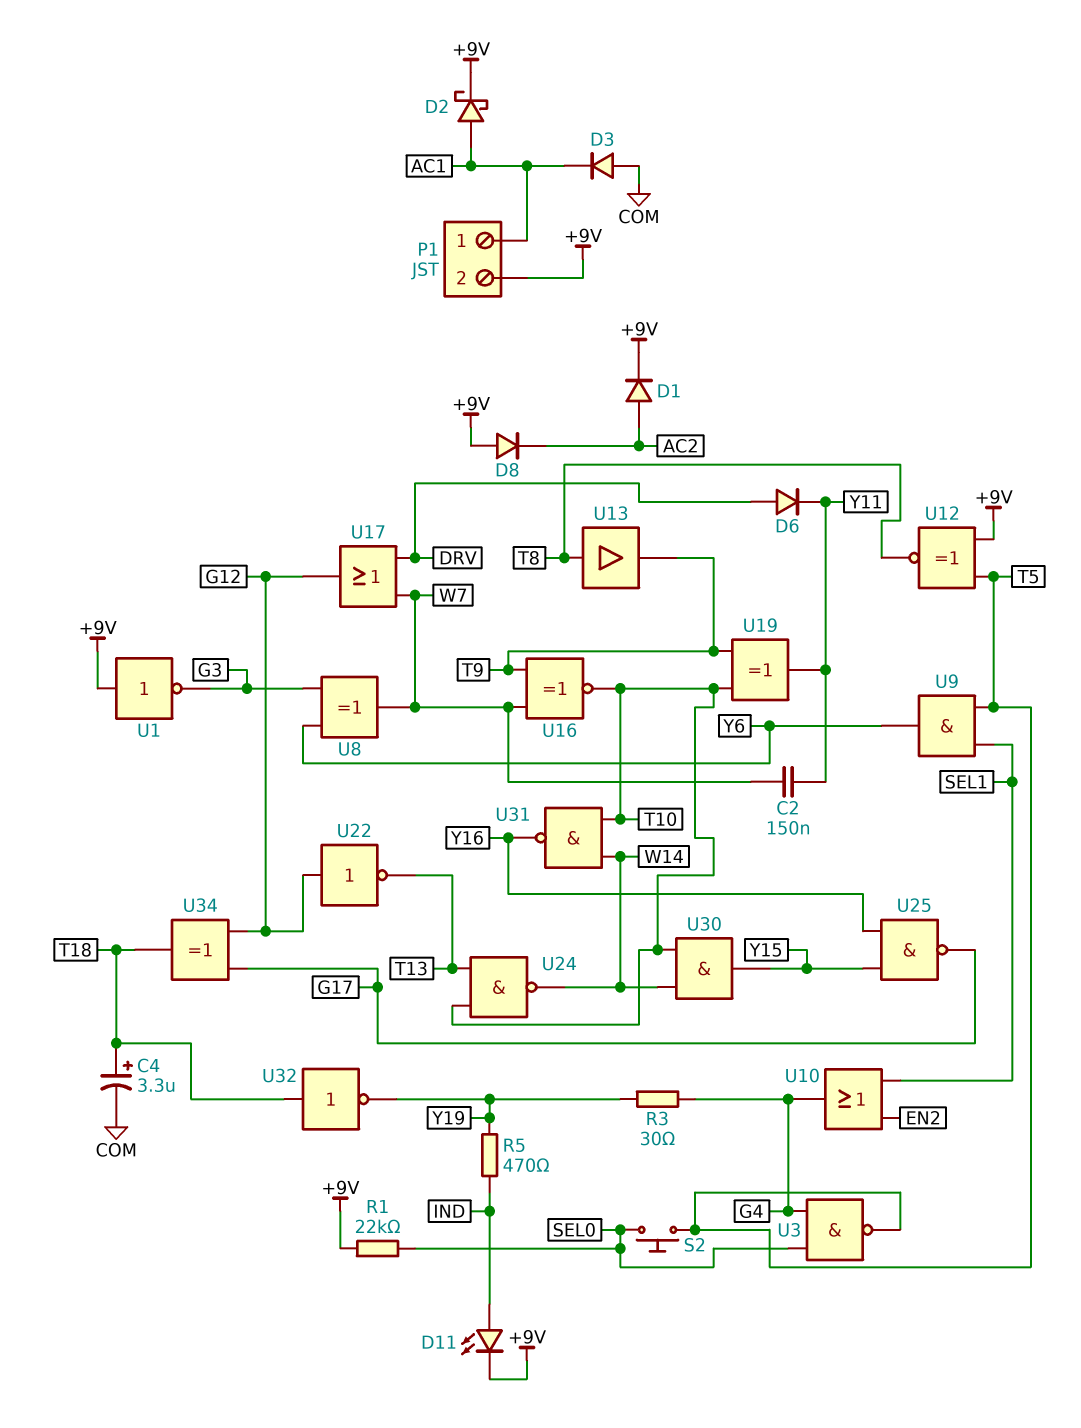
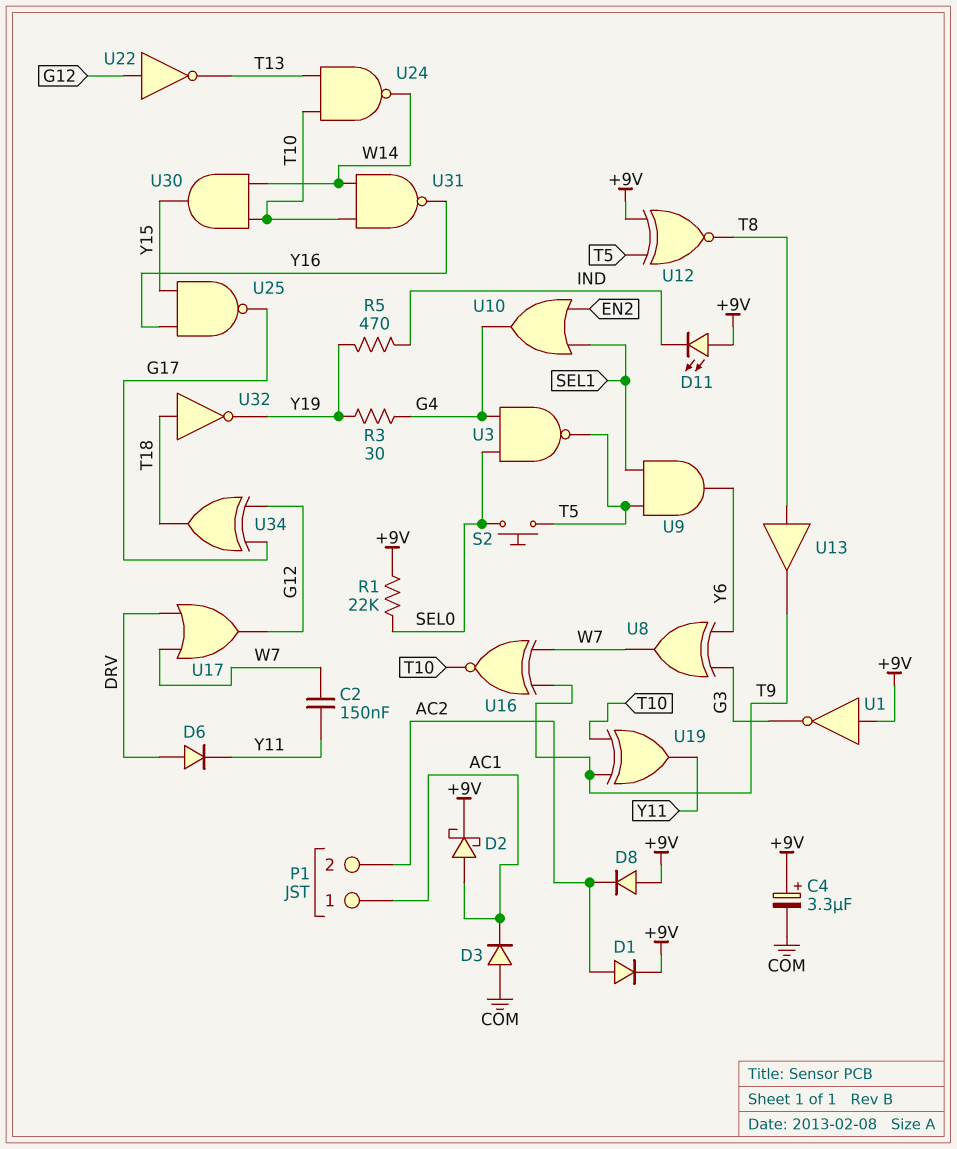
C4: 3.3uF (plus T18, minus COM) -> 3.3uF (plus +9V, minus COM)
D11: LED (A IND, K +9V) -> LED (A +9V, K IND)
P1 pin 2: +9V -> AC2

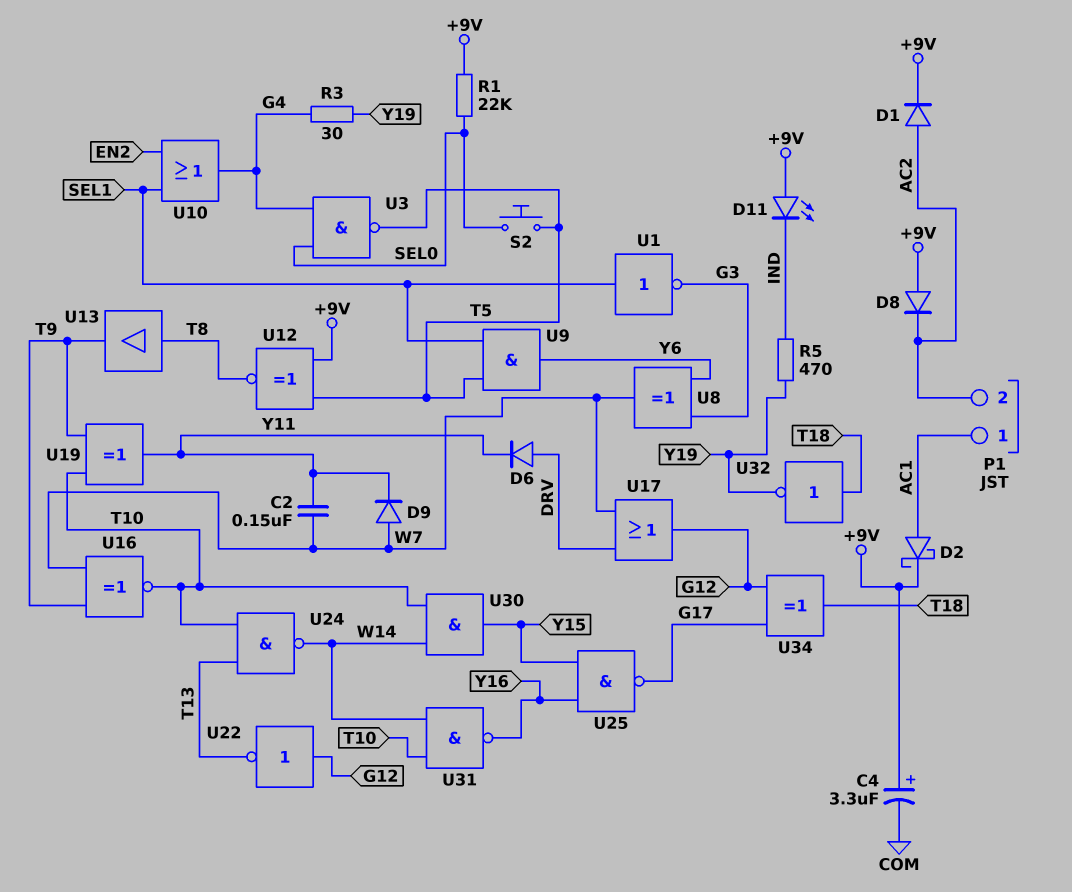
D3: diode (A COM, K AC1) -> none
D9: none -> diode (A W7, K Y11)
U1: NOT (in +9V, out G3) -> NOT (in SEL1, out G3)

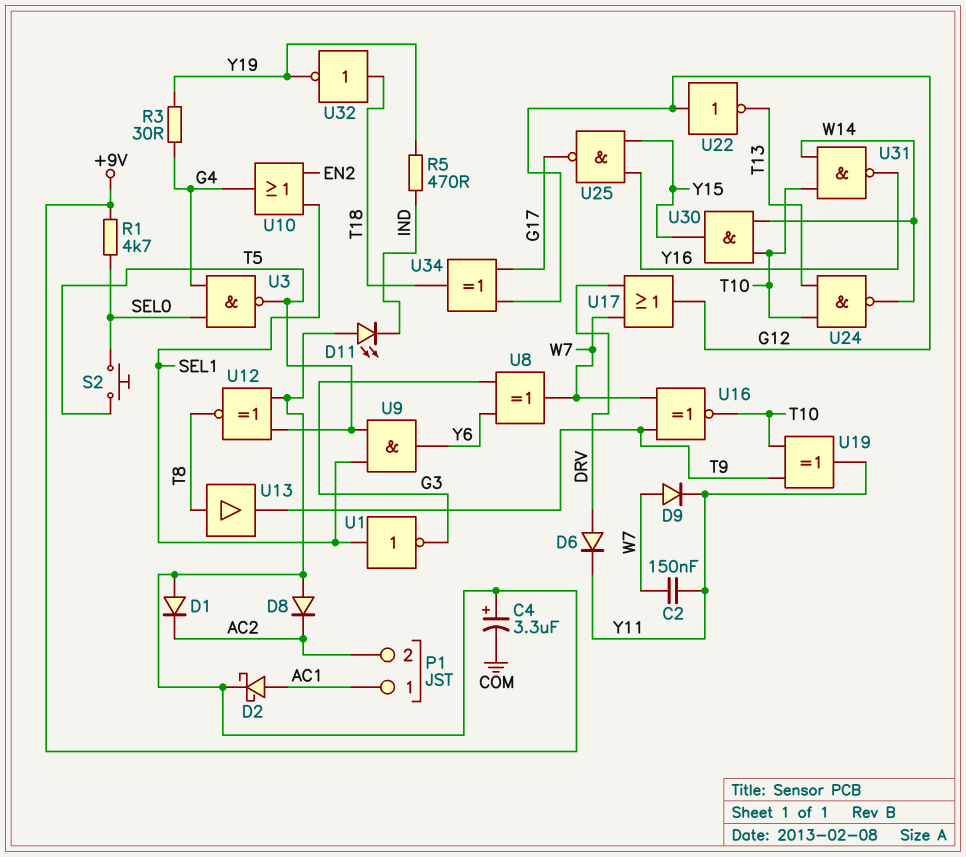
D1: diode (A AC2, K +9V) -> diode (A +9V, K AC2)
R1: 22k (+9V, SEL0) -> 4.7k (+9V, SEL0)

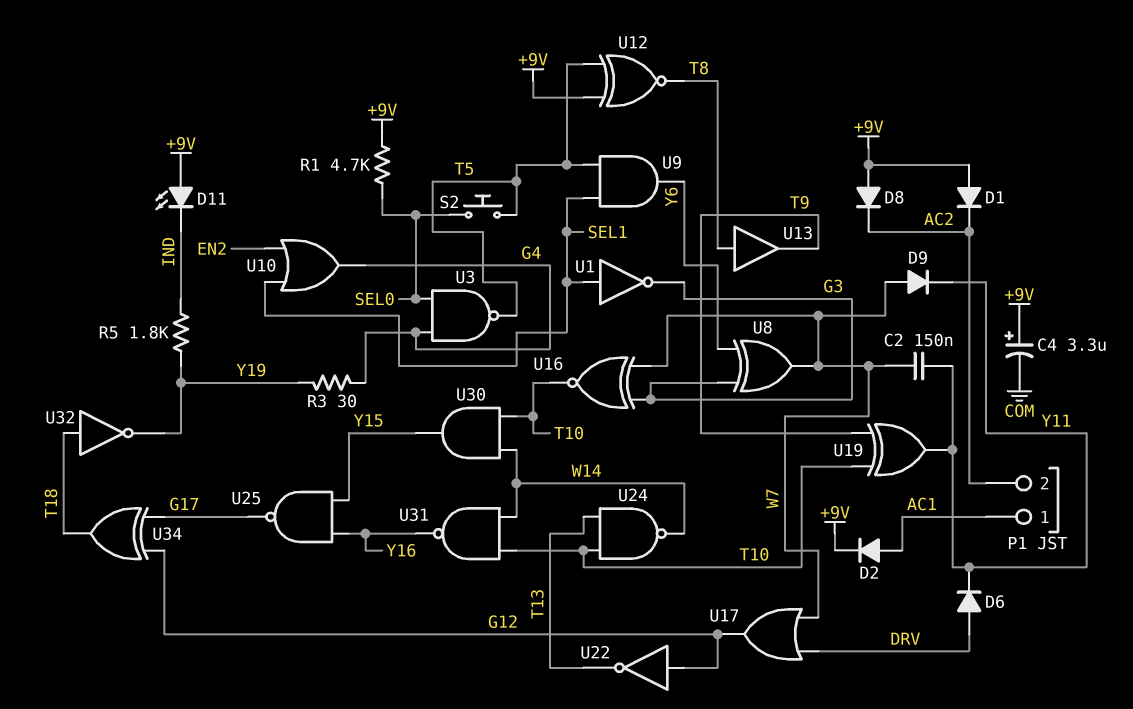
D2: schottky (A AC1, K +9V) -> diode (A AC1, K +9V)
R5: 470 (IND, Y19) -> 1.8k (IND, Y19)
U16: XNOR (in T9, in W7, out T10) -> XNOR (in G3, in W7, out T10)

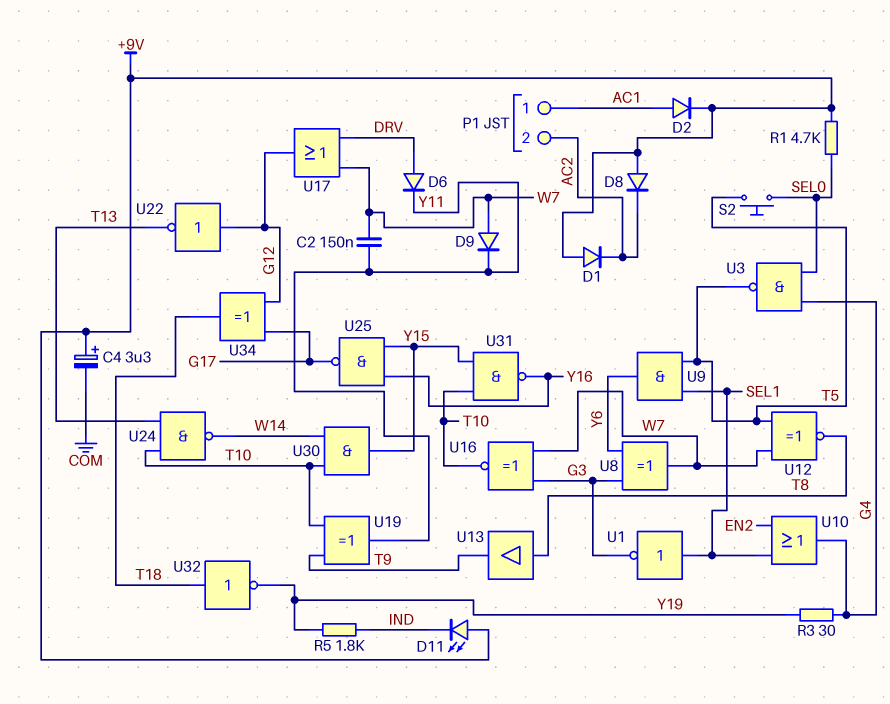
U12: XNOR (in +9V, in T5, out T8) -> XNOR (in T5, in W7, out T8)
U31: NAND (in T10, in W14, out Y16) -> NAND (in T10, in Y15, out Y16)

